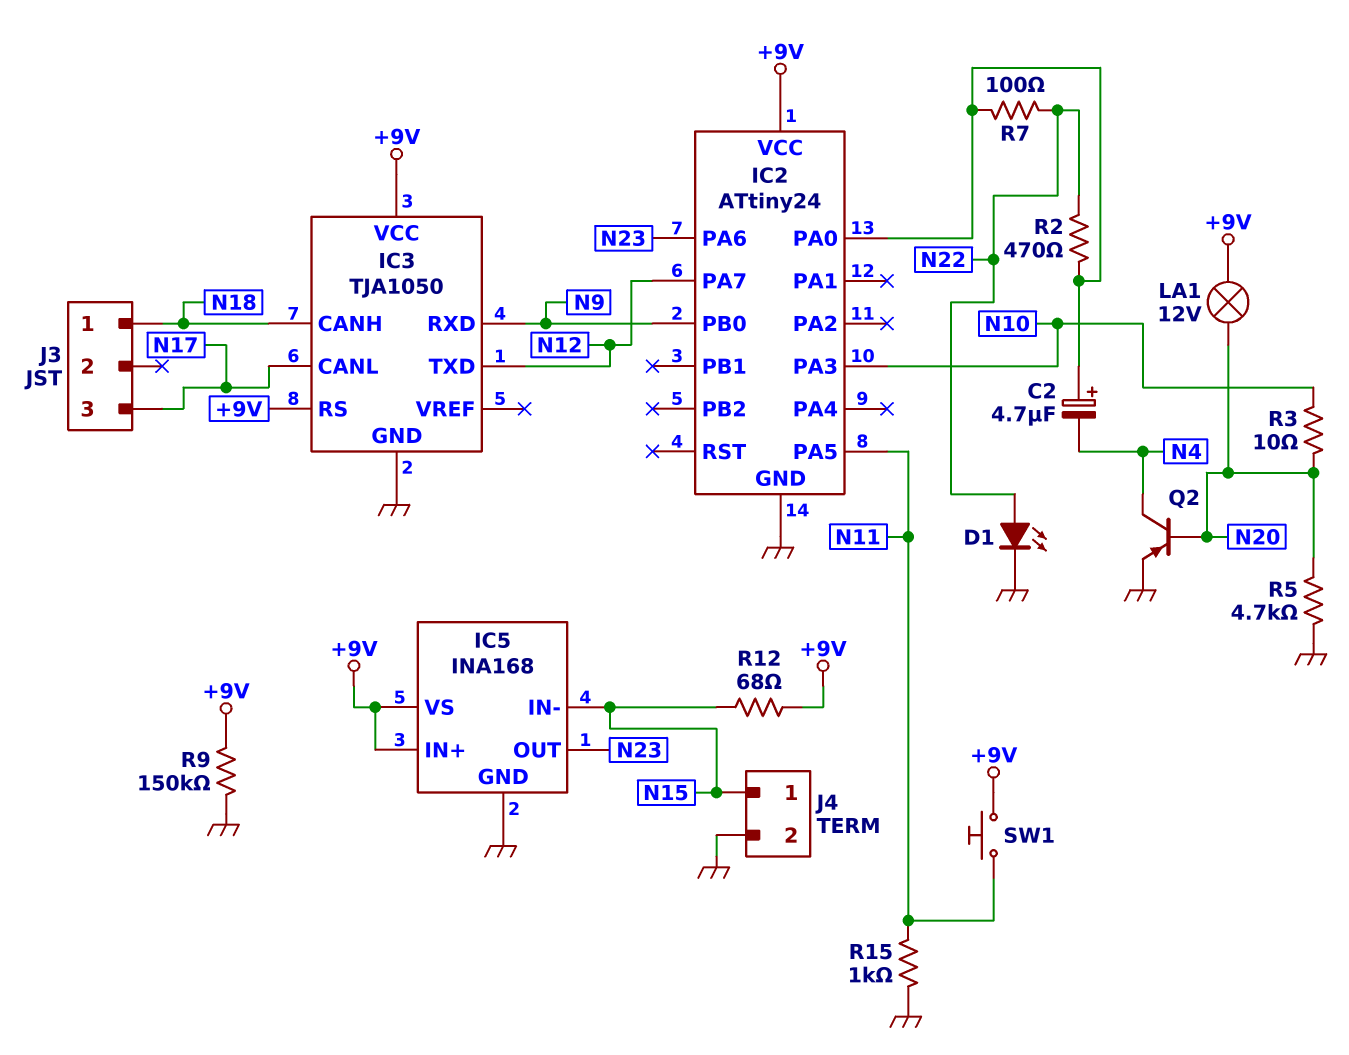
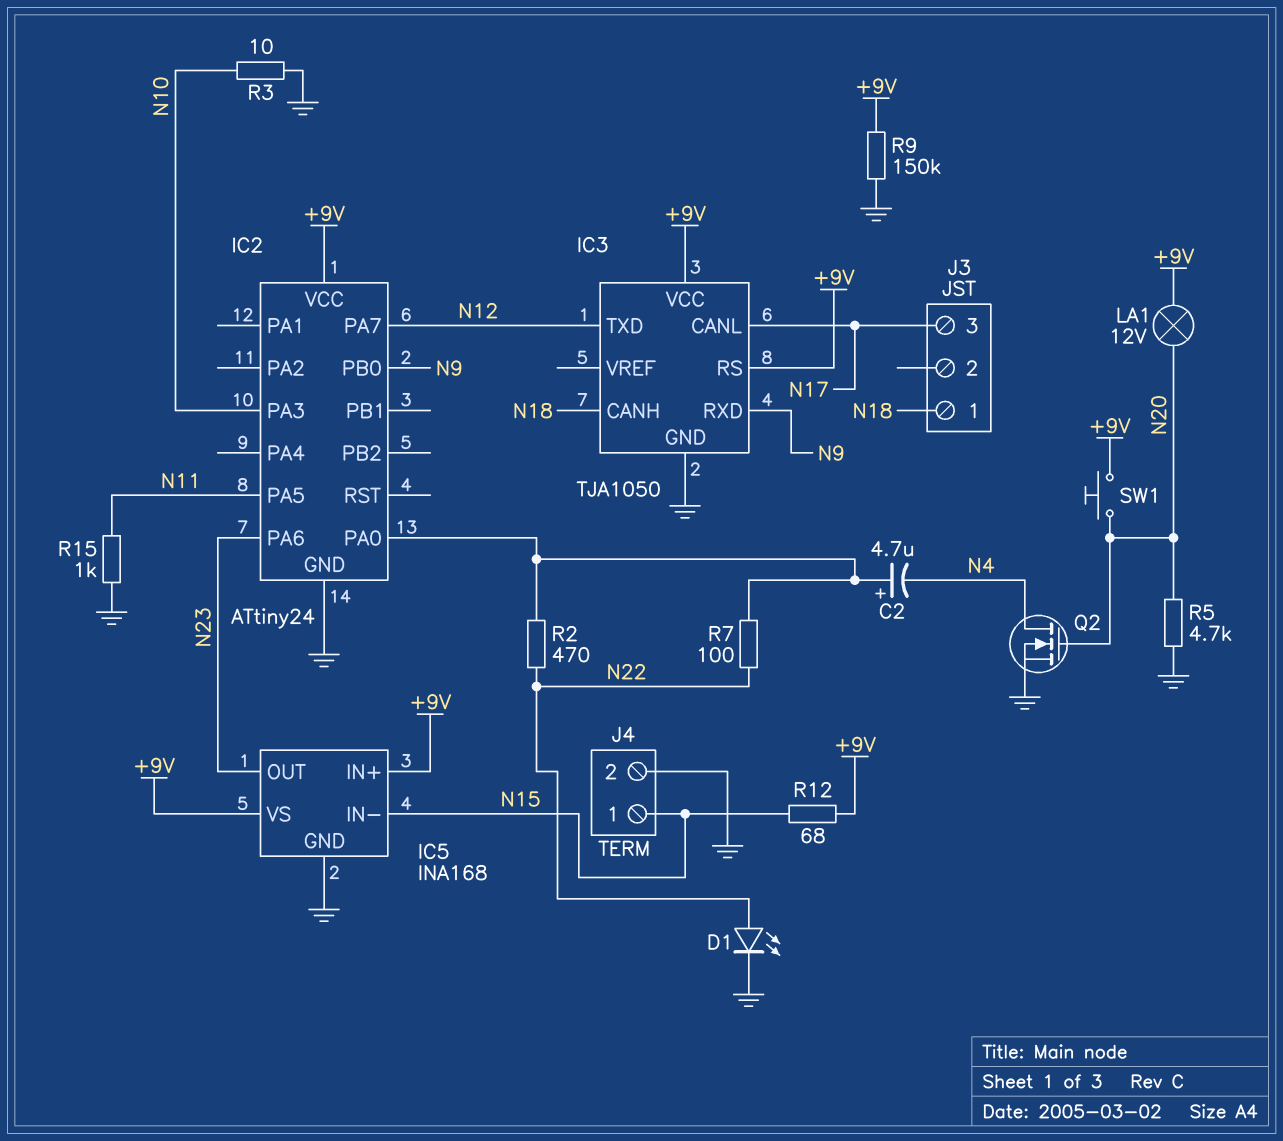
Q2: PNP (B N20, C N4, E GND) -> NMOS (G N20, D N4, S GND)
R3: 10 (N10, N20) -> 10 (GND, N10)
SW1: button (+9V, N11) -> button (+9V, N20)

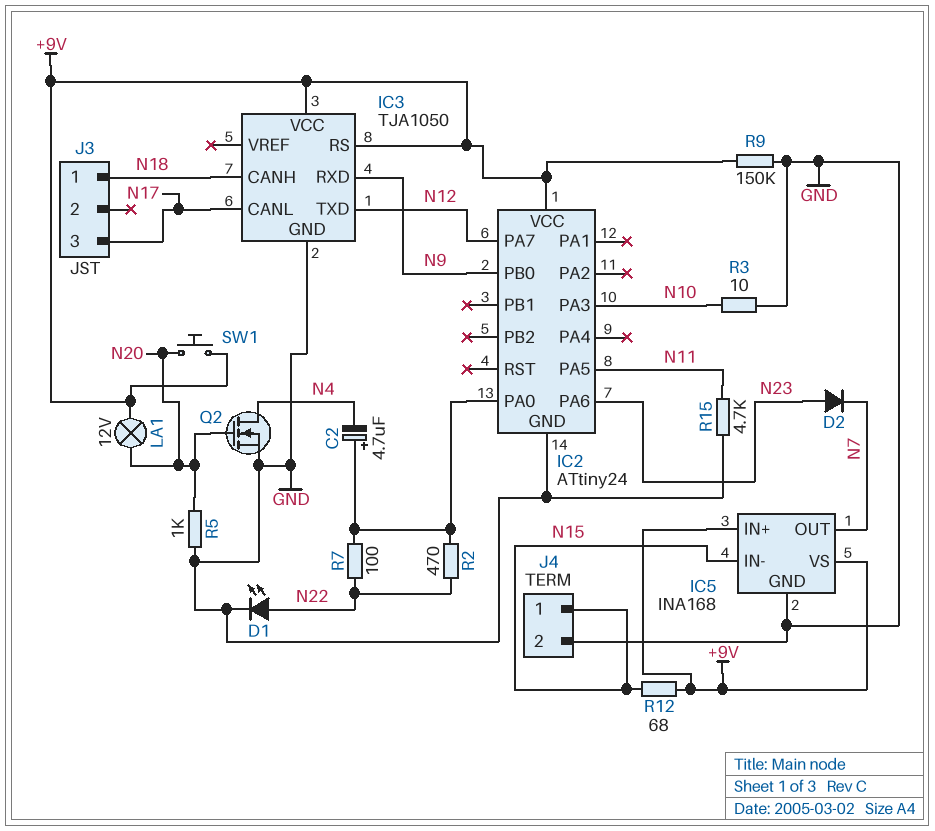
D2: none -> diode (A N23, K N7)
IC5 pin OUT: N23 -> N7
R5: 4.7k (GND, N20) -> 1k (GND, N20)
R15: 1k (GND, N11) -> 4.7k (GND, N11)

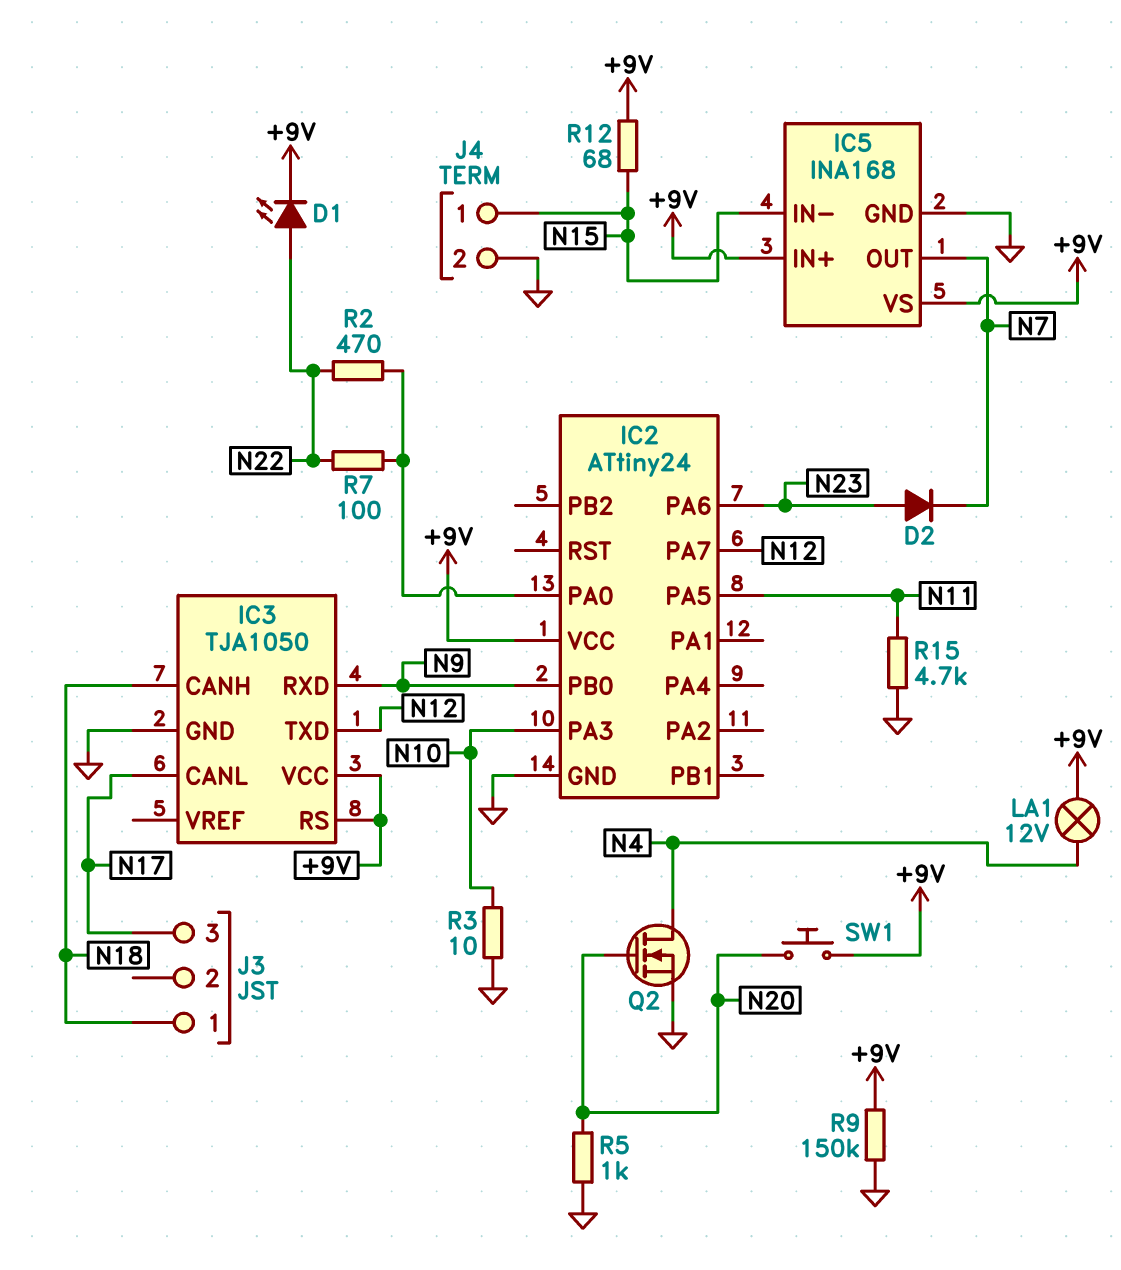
C2: 4.7uF (plus IC2/PA0, minus N4) -> none
D1: LED (A N22, K GND) -> LED (A N22, K +9V)
LA1: lamp 12V (+9V, N20) -> lamp 12V (+9V, N4)

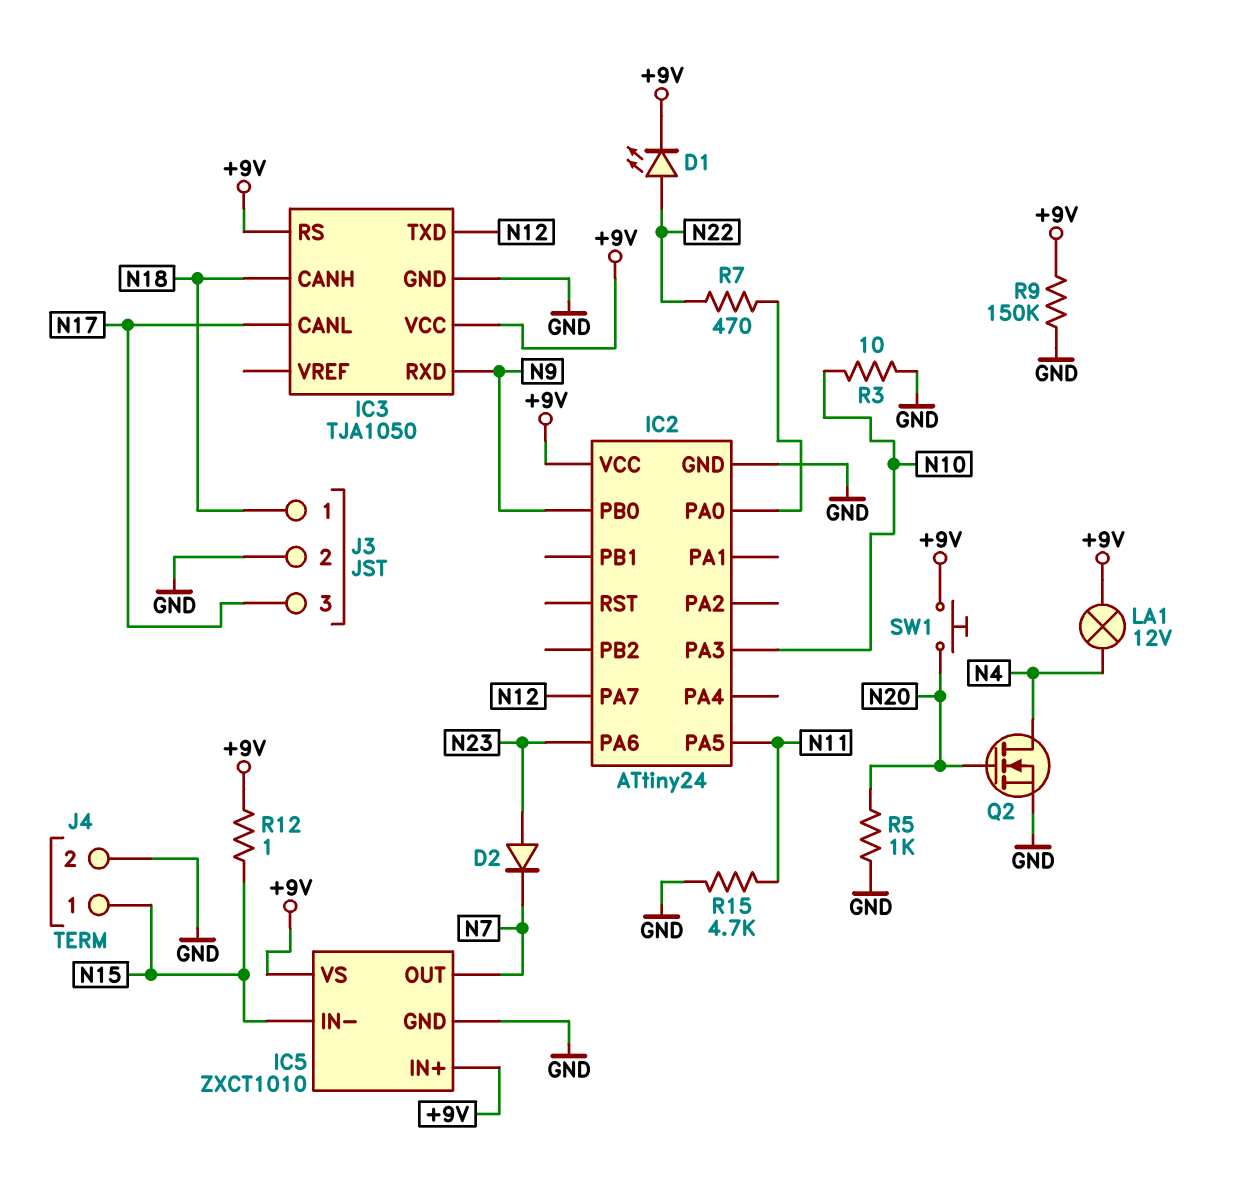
IC5: INA168 -> ZXCT1010
J3 pin 2: none -> GND
R2: 470 (IC2/PA0, N22) -> none
R7: 100 (IC2/PA0, N22) -> 470 (IC2/PA0, N22)
R12: 68 (+9V, N15) -> 1 (+9V, N15)

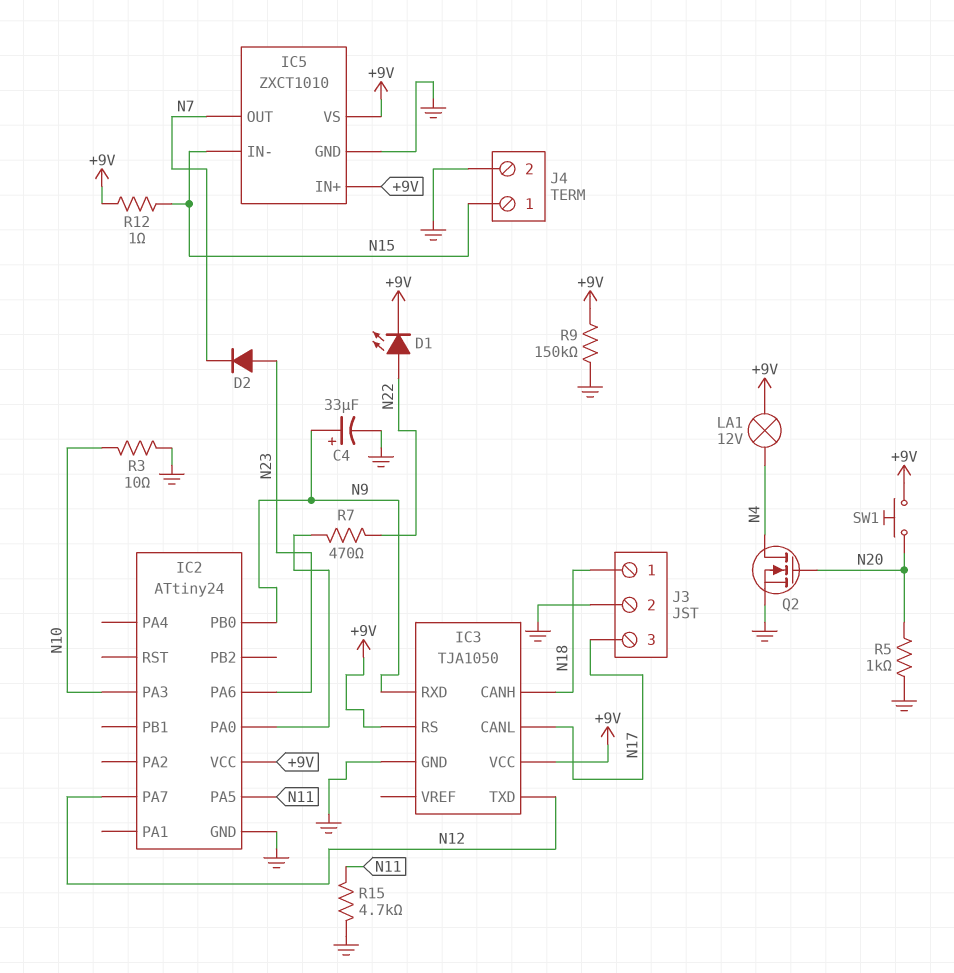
C4: none -> 33uF (plus N9, minus GND)

